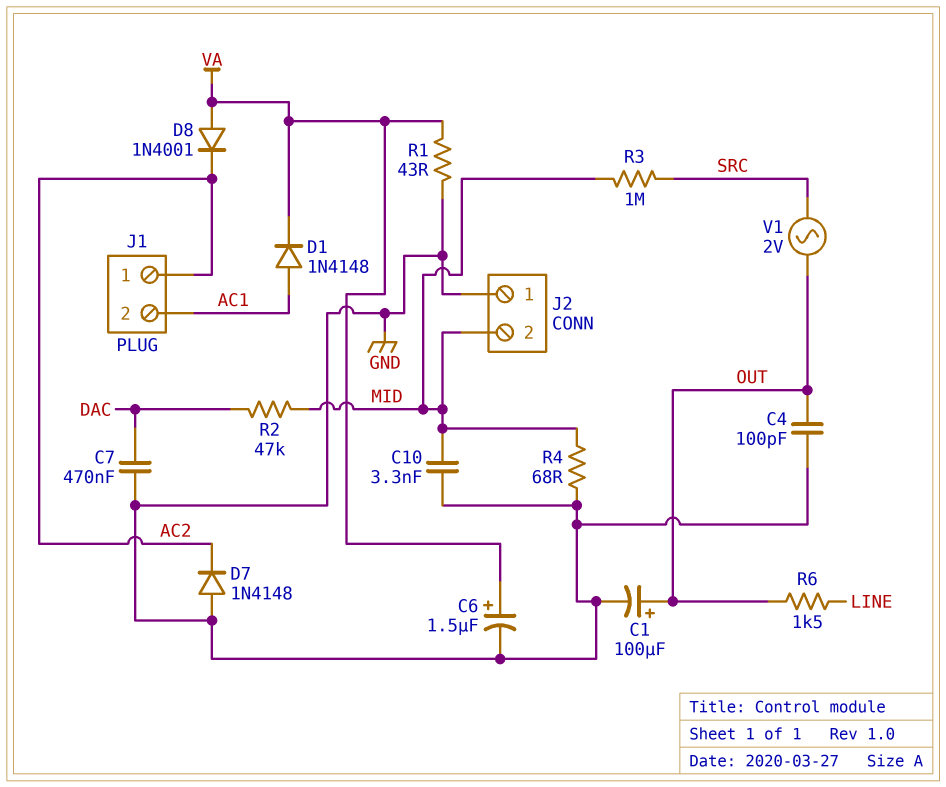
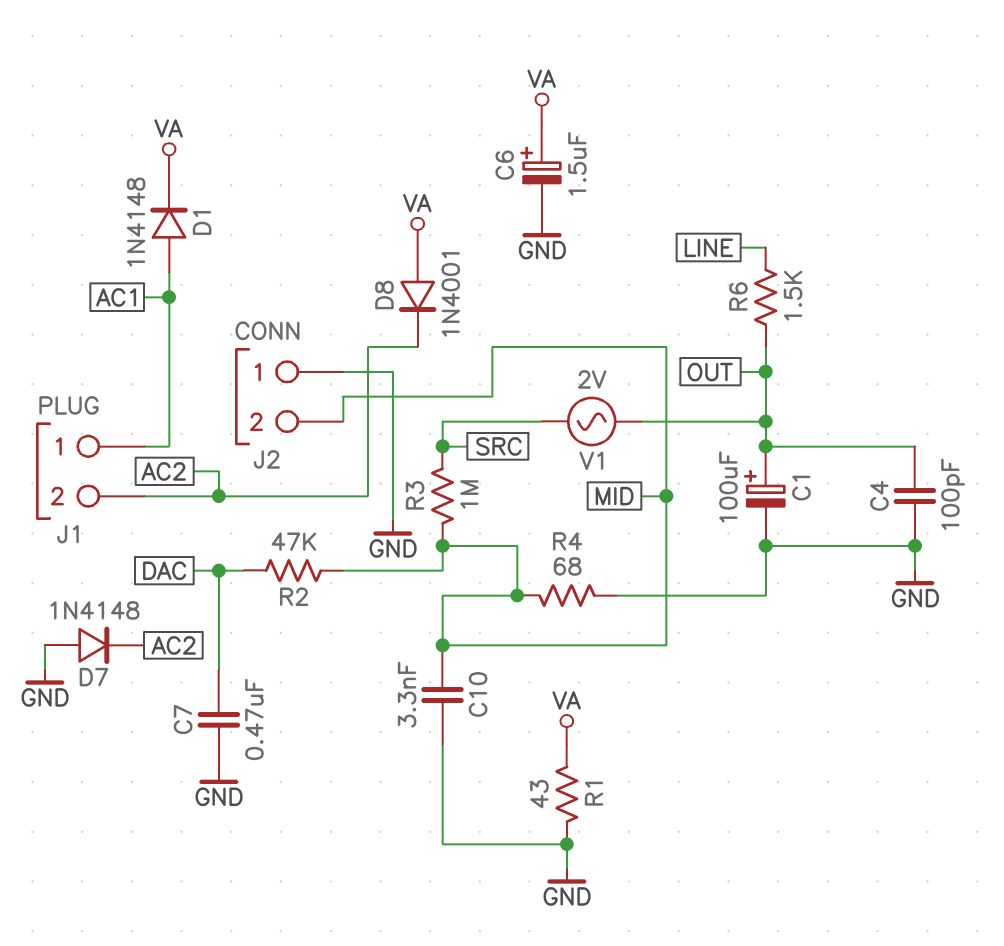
J1 pin 1: AC2 -> AC1
J1 pin 2: AC1 -> AC2

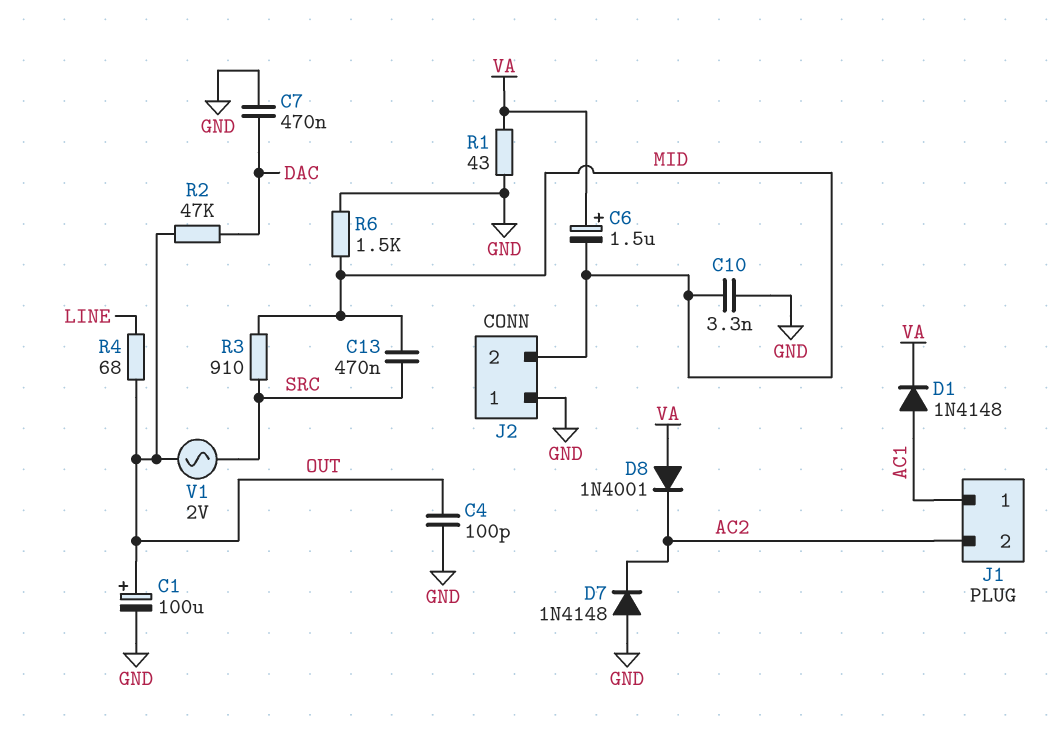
C6: 1.5uF (plus VA, minus GND) -> 1.5uF (plus VA, minus MID)
C13: none -> 470nF (MID, SRC)
R2: 47k (DAC, MID) -> 47k (DAC, OUT)
R3: 1M (MID, SRC) -> 910 (MID, SRC)
R4: 68 (GND, MID) -> 68 (LINE, OUT)
R6: 1.5k (LINE, OUT) -> 1.5k (GND, MID)

